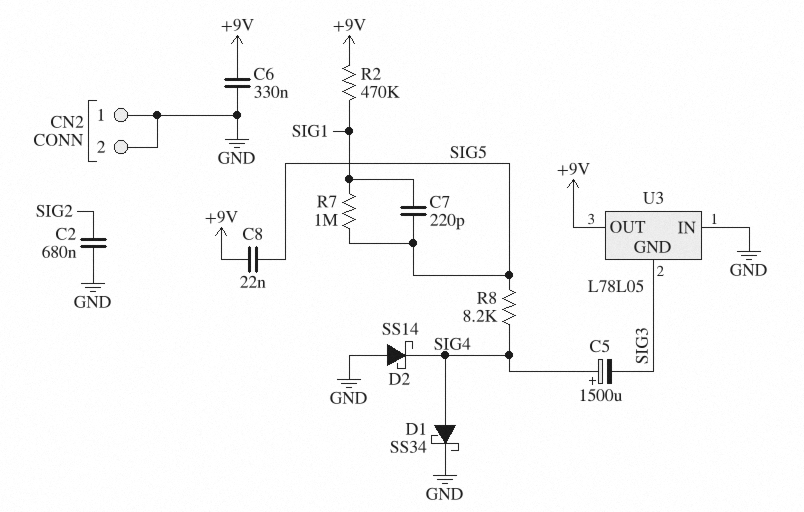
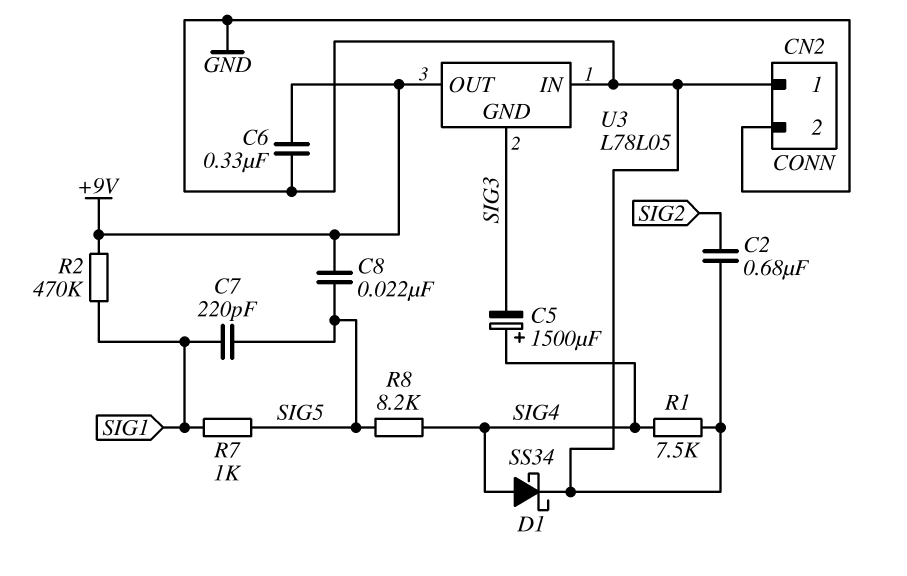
D2: schottky SS14 (A GND, K SIG4) -> none
R1: none -> 7.5k (GND, SIG4)
R7: 1M (SIG1, SIG5) -> 1k (SIG1, SIG5)

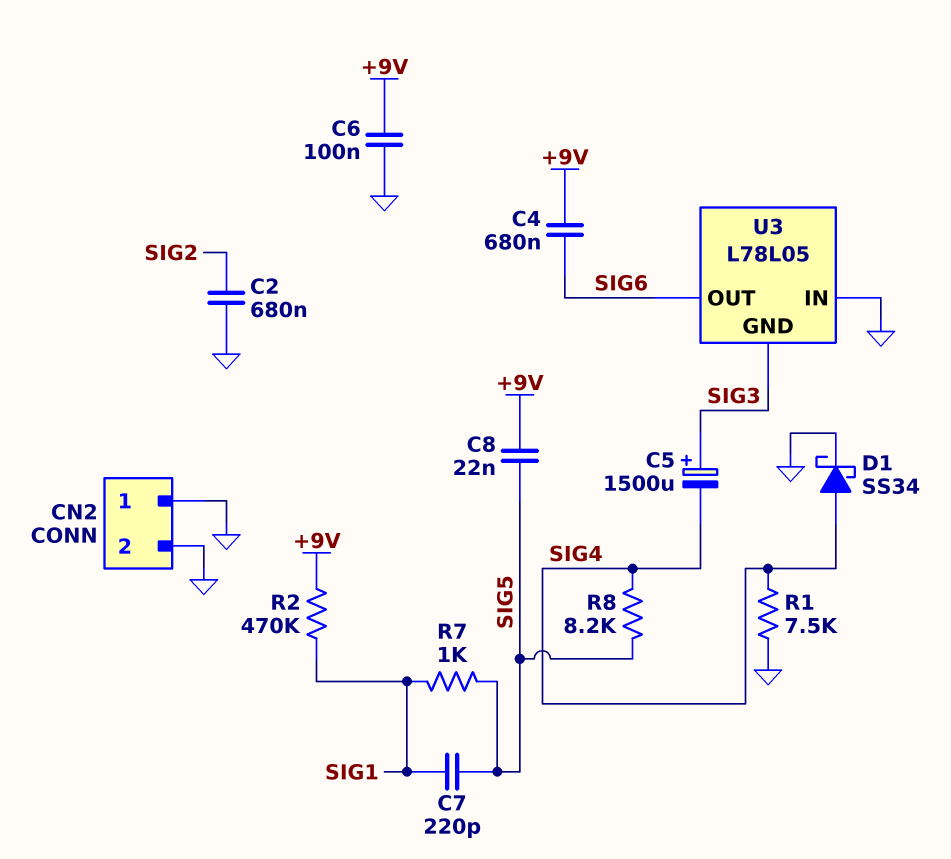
C4: none -> 680nF (+9V, SIG6)
C5: 1500uF (plus SIG4, minus SIG3) -> 1500uF (plus SIG3, minus SIG4)
C6: 330nF (+9V, GND) -> 100nF (+9V, GND)
U3 pin OUT: +9V -> SIG6

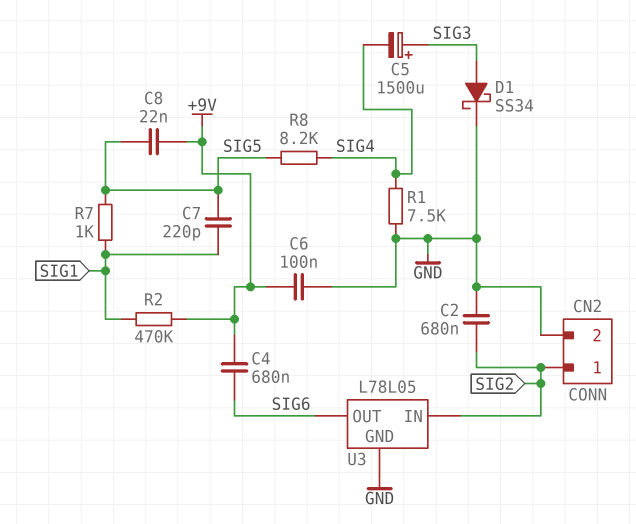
CN2 pin 1: GND -> SIG2
D1: schottky SS34 (A SIG4, K GND) -> schottky SS34 (A SIG3, K GND)
U3 pin GND: SIG3 -> GND
U3 pin IN: GND -> SIG2

